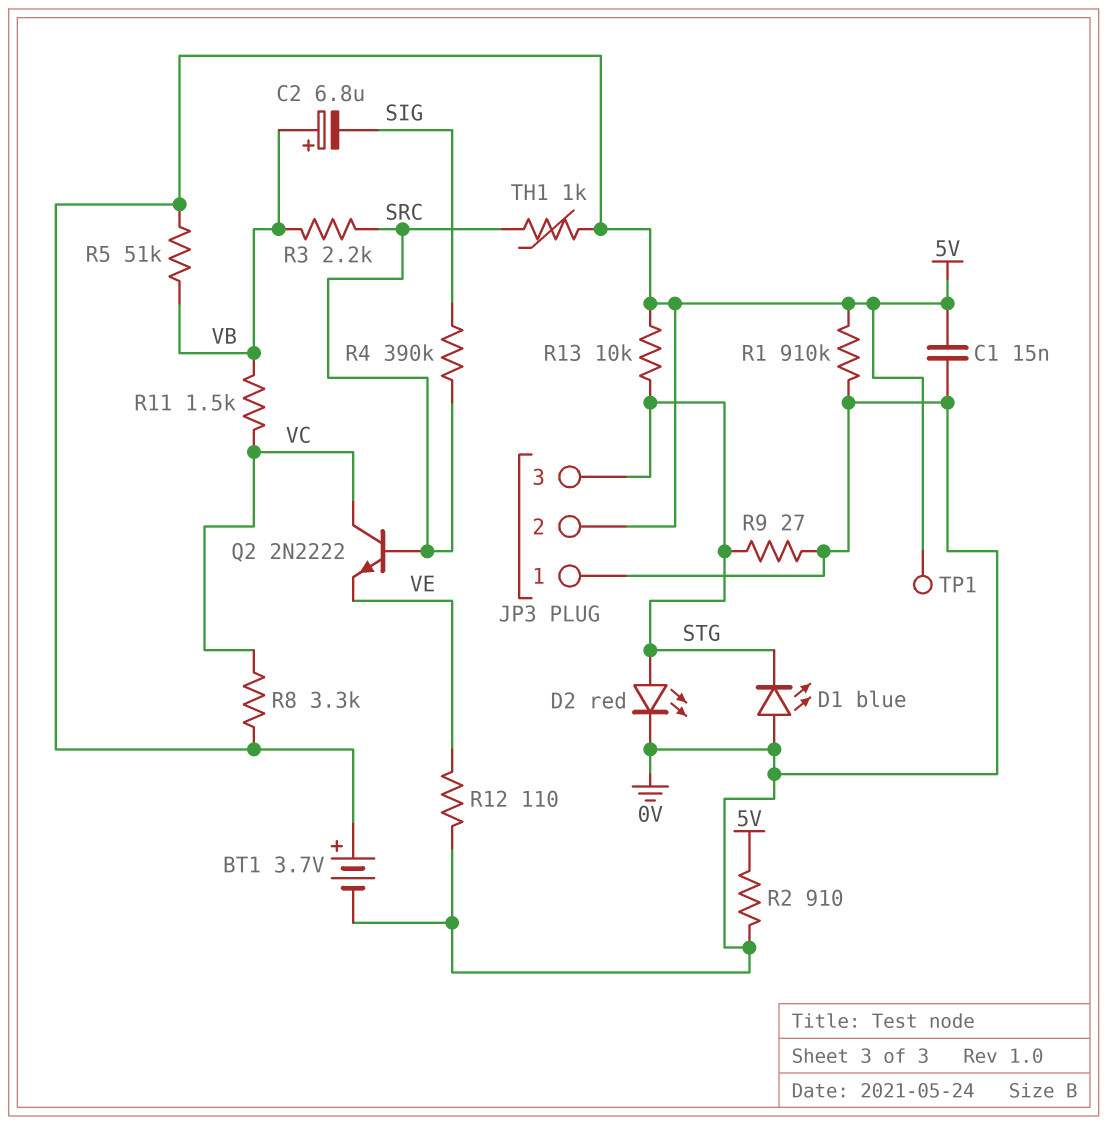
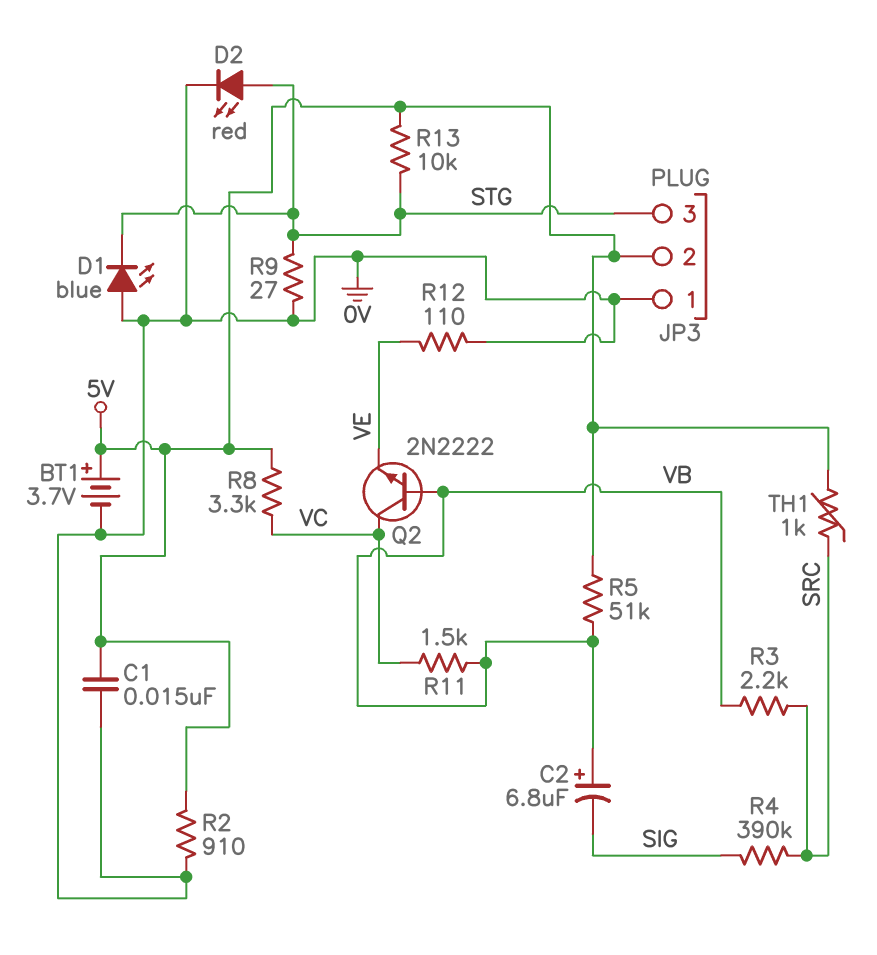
Q2: NPN 2N2222 (B SRC, C VC, E VE) -> NPN 2N2222 (B VB, C VC, E VE)
R1: 910k (0V, 5V) -> none
TP1: test point (5V) -> none

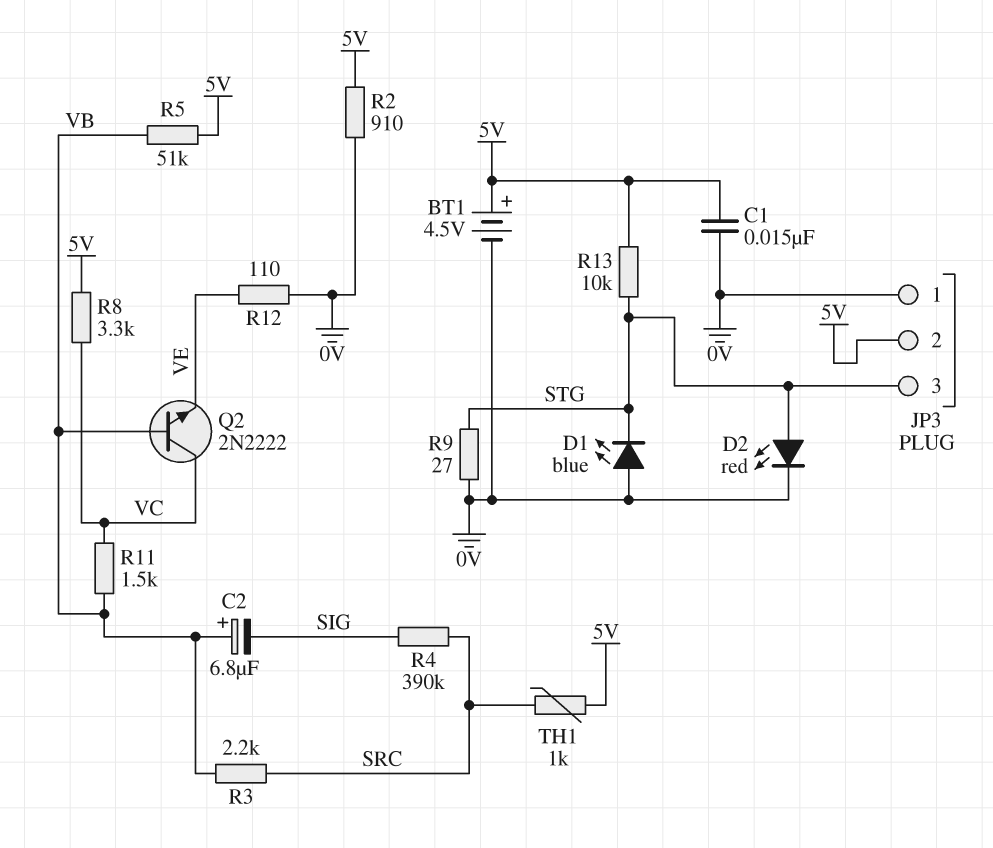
BT1: 3.7V (plus 5V, minus 0V) -> 4.5V (plus 5V, minus 0V)

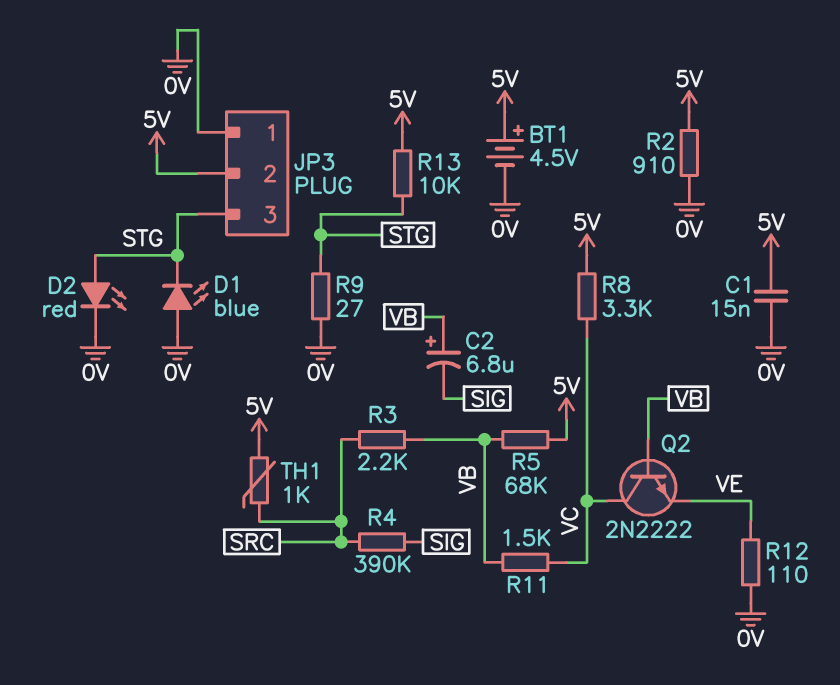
R5: 51k (5V, VB) -> 68k (5V, VB)

